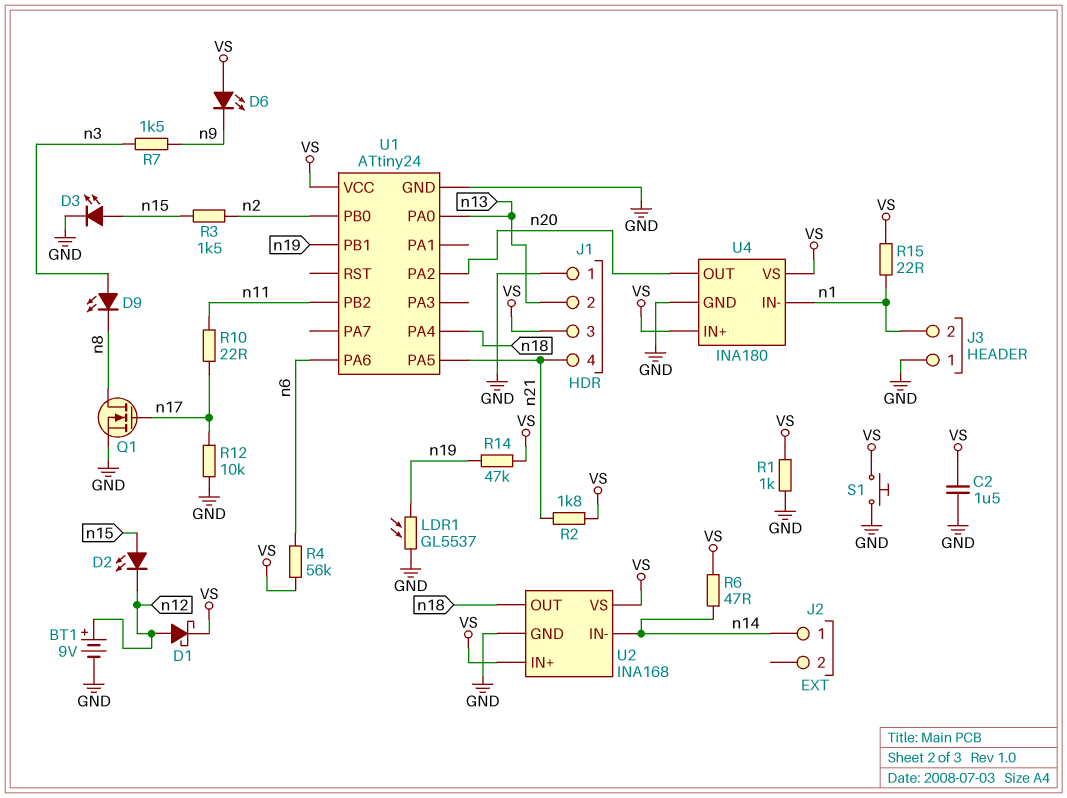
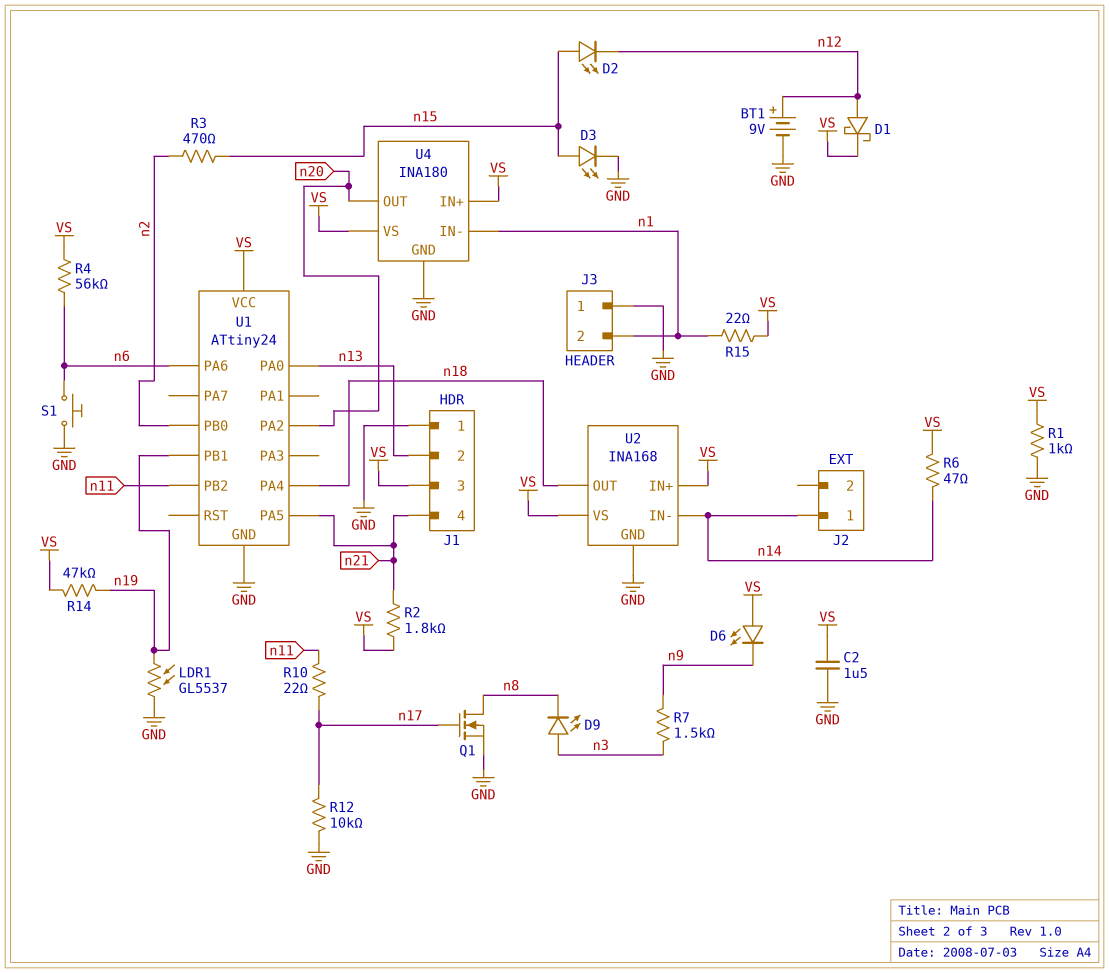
R3: 1.5k (n2, n15) -> 470 (n2, n15)
S1: button (GND, VS) -> button (GND, n6)

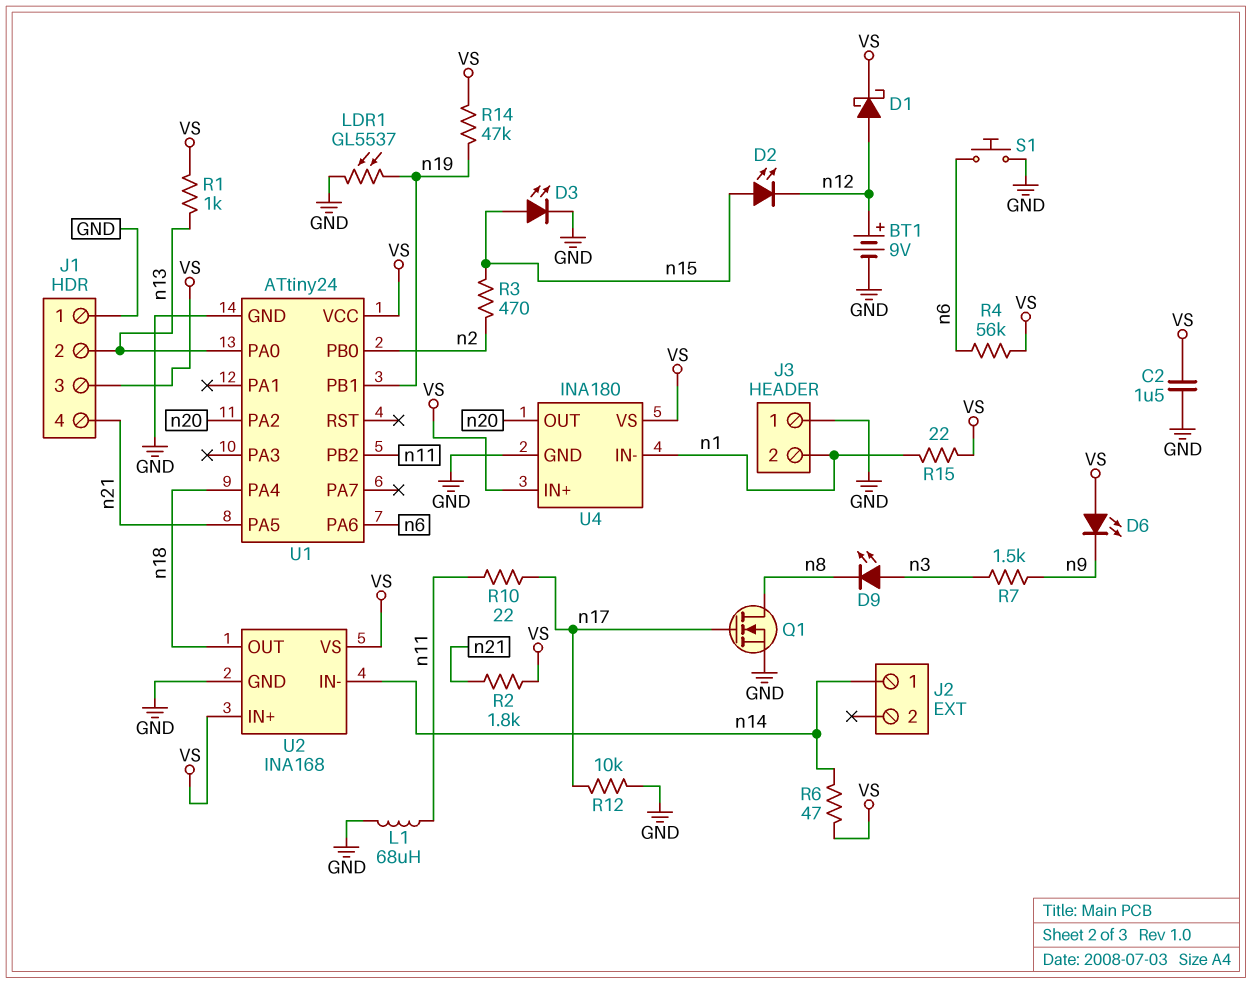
L1: none -> 68uH (GND, n11)
R1: 1k (GND, VS) -> 1k (VS, n13)

